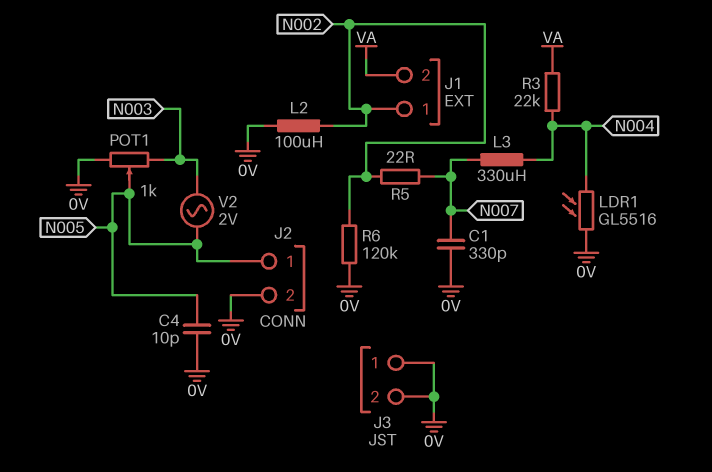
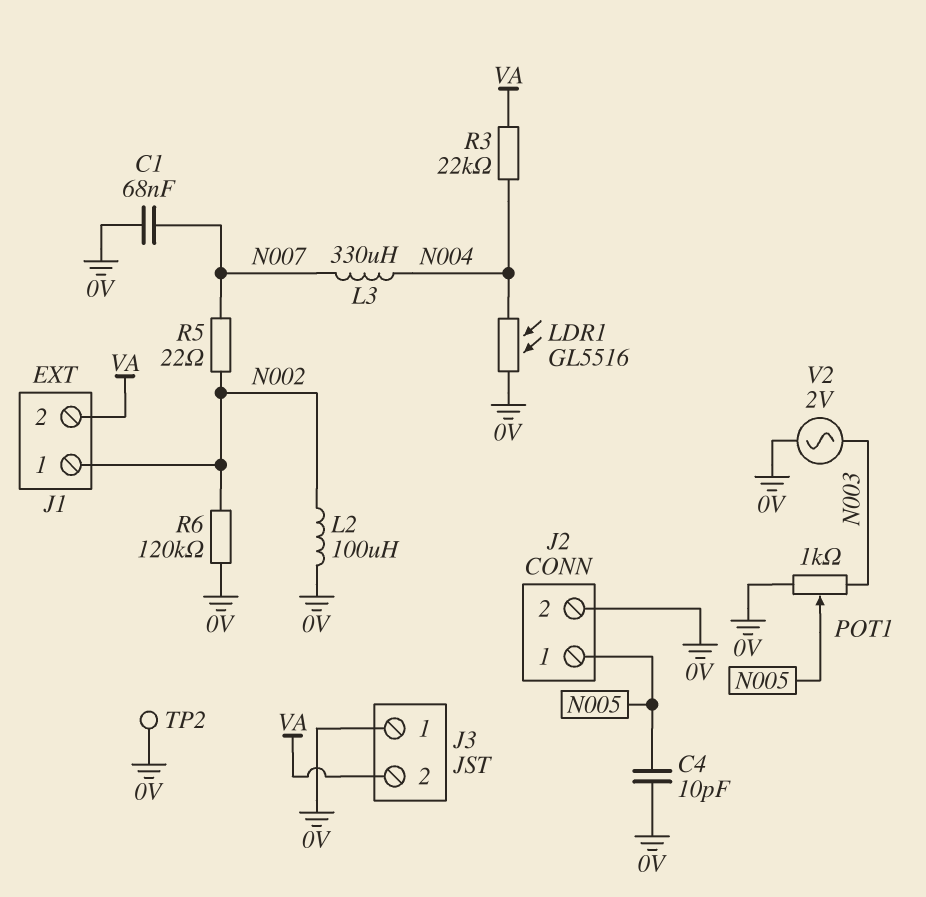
C1: 330pF (0V, N007) -> 68nF (0V, N007)
J3 pin 2: 0V -> VA
TP2: none -> test point (0V)
V2: AC 2V (N003, N005) -> AC 2V (0V, N003)

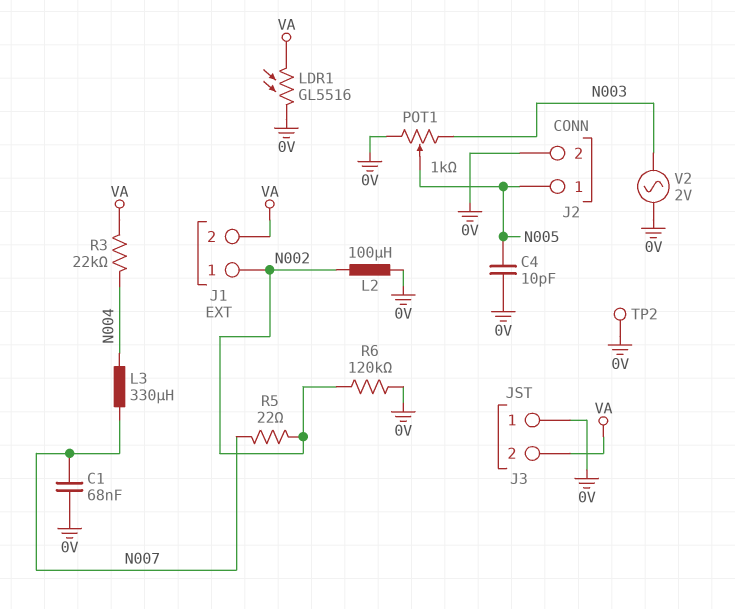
LDR1: GL5516 (0V, N004) -> GL5516 (0V, VA)

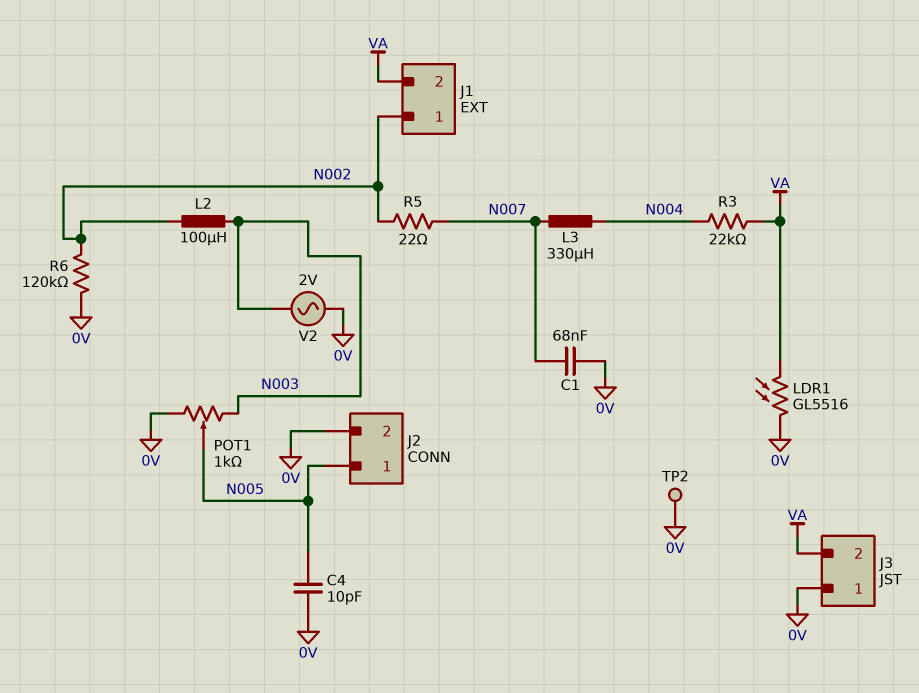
L2: 100uH (0V, N002) -> 100uH (N002, N003)

